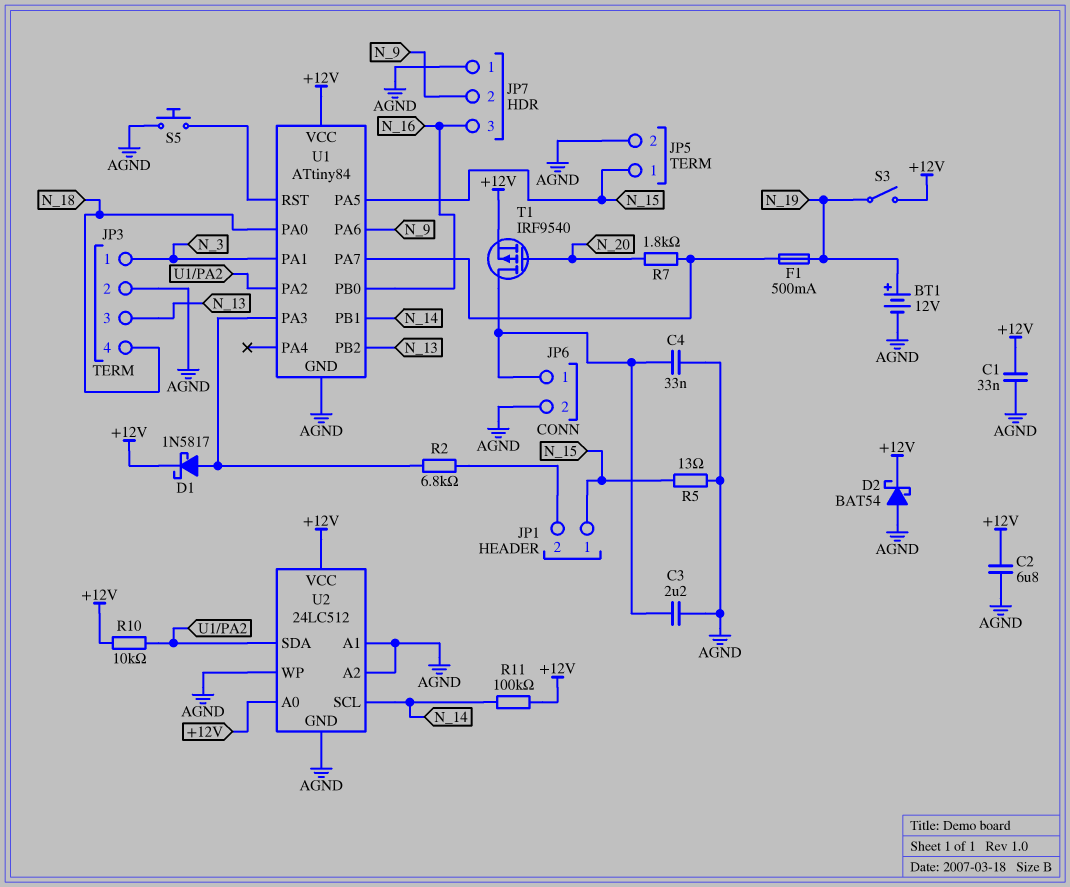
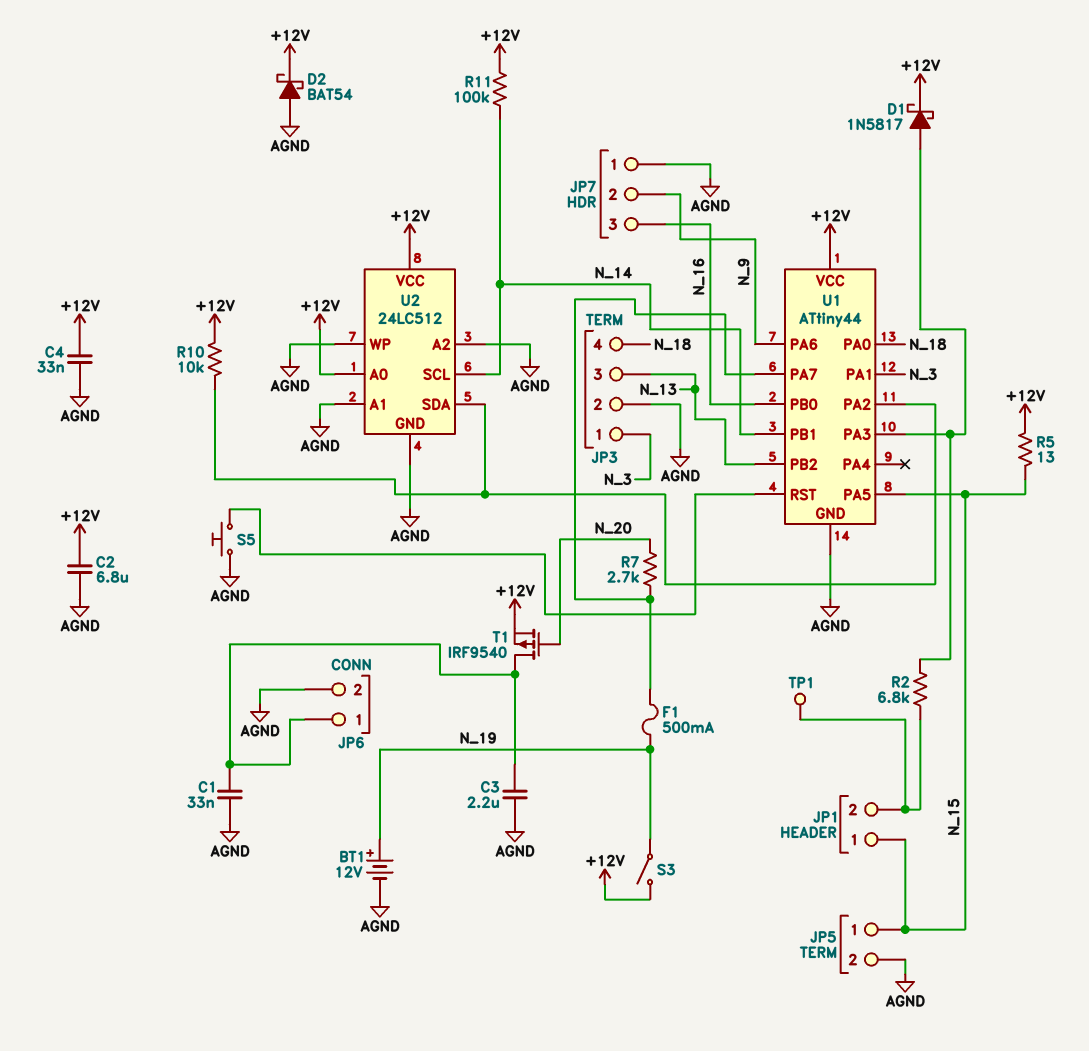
C1: 33nF (+12V, AGND) -> 33nF (AGND, JP6/1)
C4: 33nF (AGND, JP6/1) -> 33nF (+12V, AGND)
R5: 13 (AGND, N_15) -> 13 (+12V, N_15)
R7: 1.8k (N_20, U1/PA7) -> 2.7k (N_20, U1/PA7)
TP1: none -> test point (JP1/2)
U1: ATtiny84 -> ATtiny44

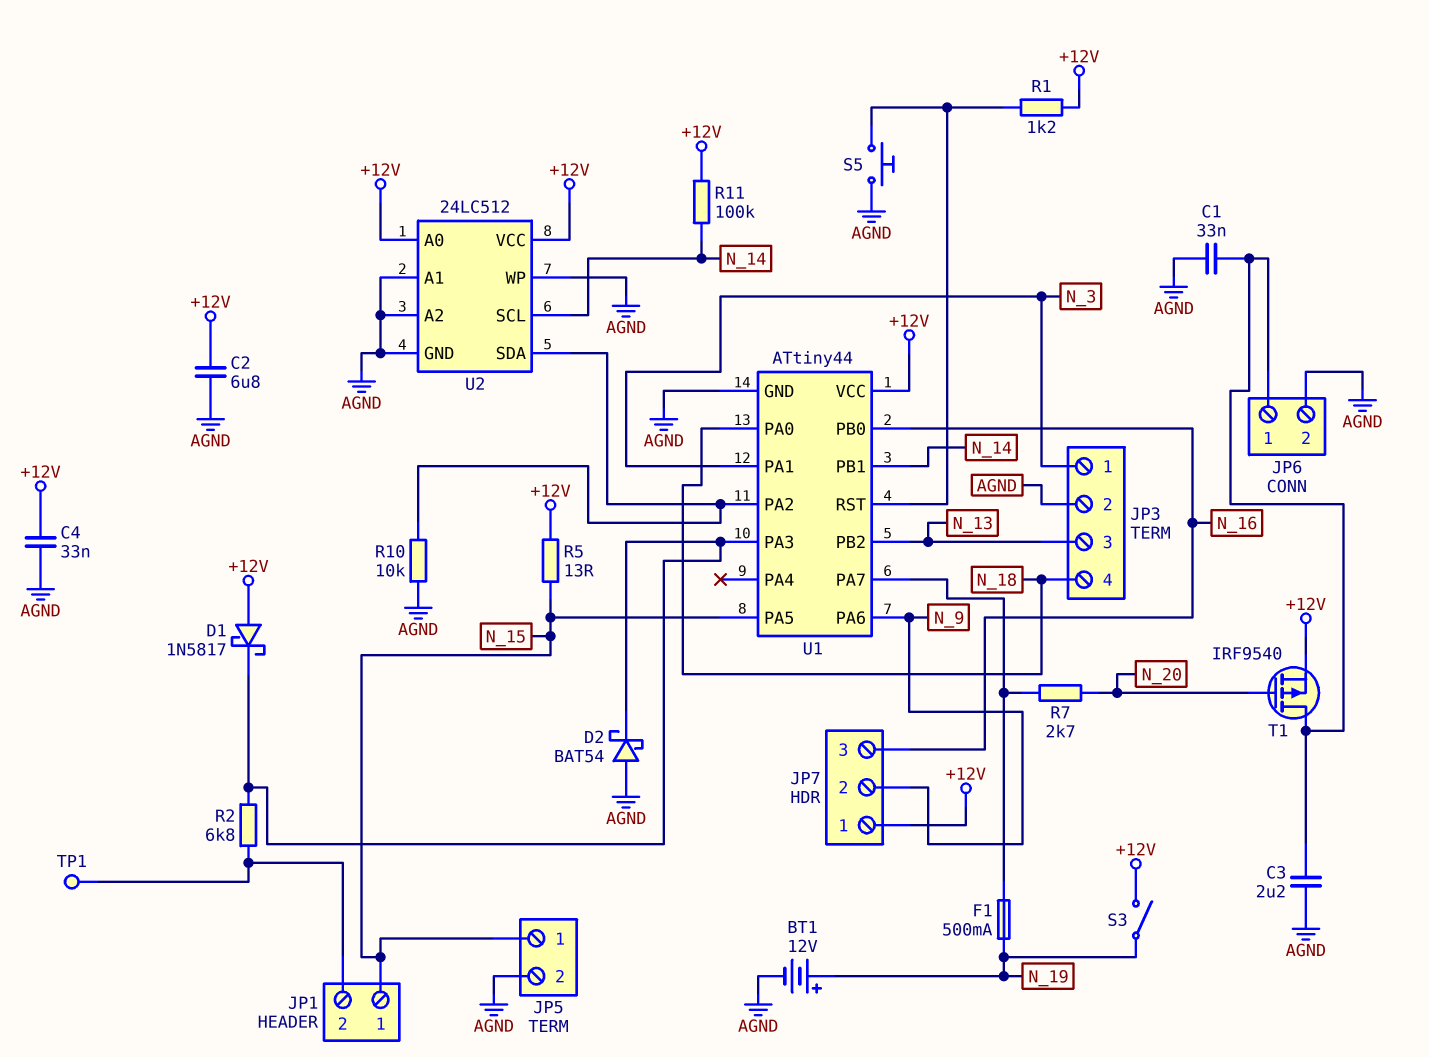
D1: schottky 1N5817 (A U1/PA3, K +12V) -> schottky 1N5817 (A +12V, K U1/PA3)
D2: schottky BAT54 (A AGND, K +12V) -> schottky BAT54 (A AGND, K U1/PA3)
JP7 pin 1: AGND -> +12V
R1: none -> 1.2k (+12V, U1/RST)
R10: 10k (+12V, U1/PA2) -> 10k (AGND, U1/PA2)

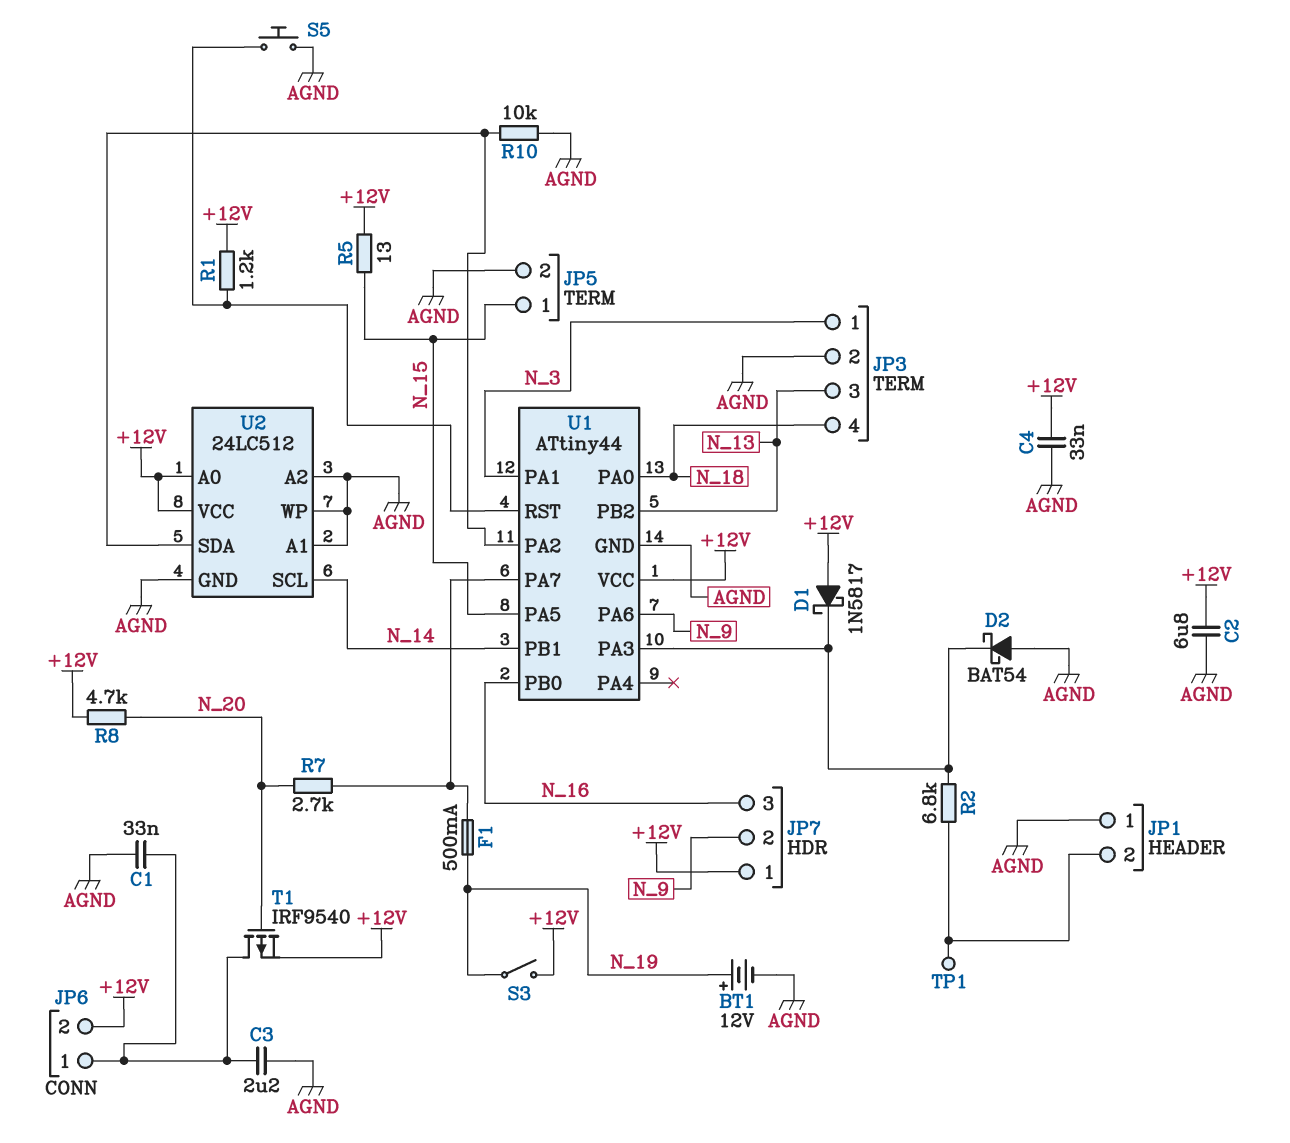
JP1 pin 1: N_15 -> AGND
JP6 pin 2: AGND -> +12V
R8: none -> 4.7k (+12V, N_20)
R11: 100k (+12V, N_14) -> none

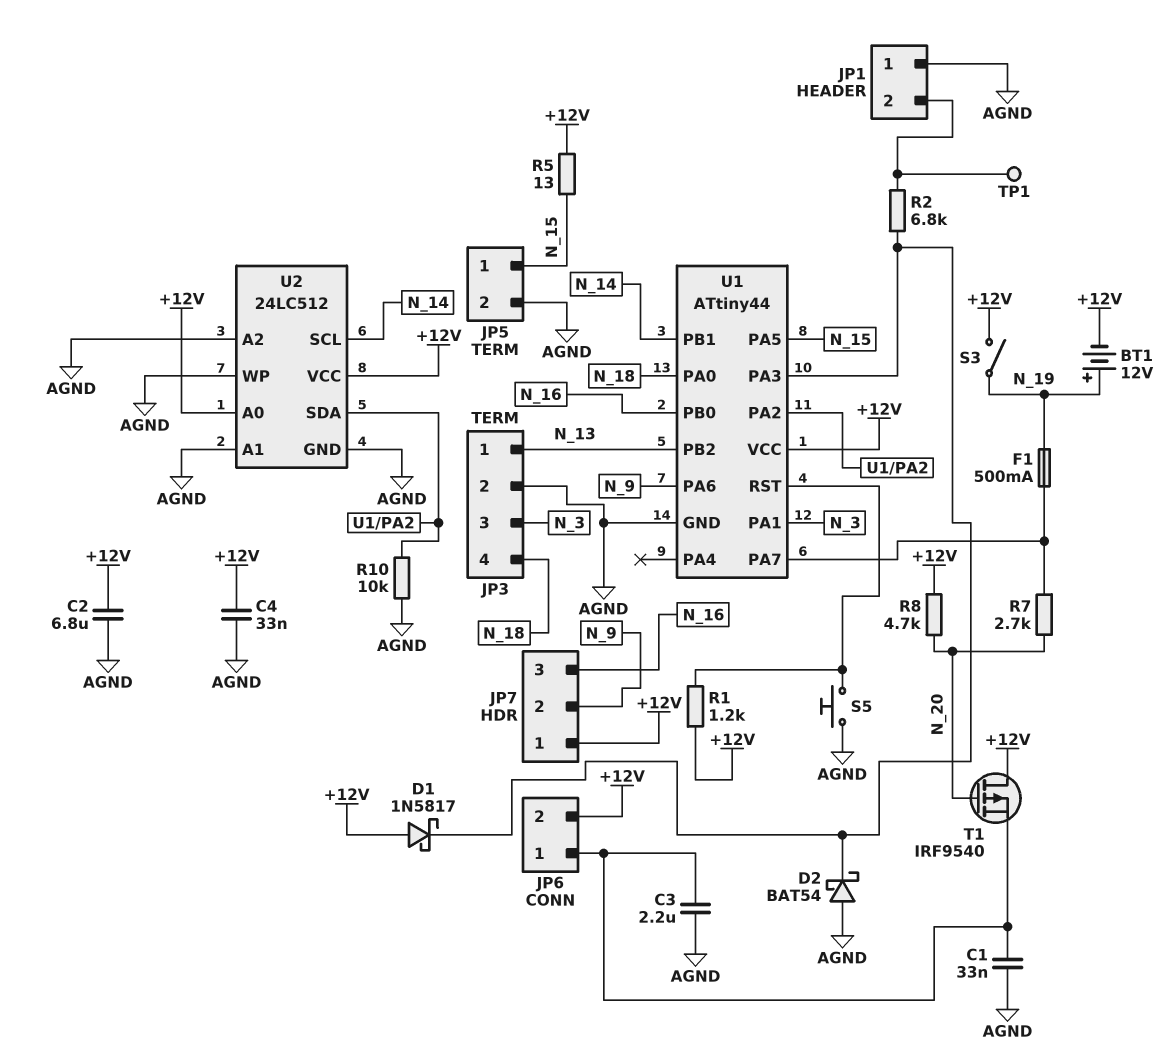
BT1: 12V (plus N_19, minus AGND) -> 12V (plus N_19, minus +12V)
JP3 pin 1: N_3 -> N_13
JP3 pin 3: N_13 -> N_3
T1: PMOS IRF9540 (G N_20, D JP6/1, S +12V) -> PMOS IRF9540 (G N_20, D +12V, S JP6/1)

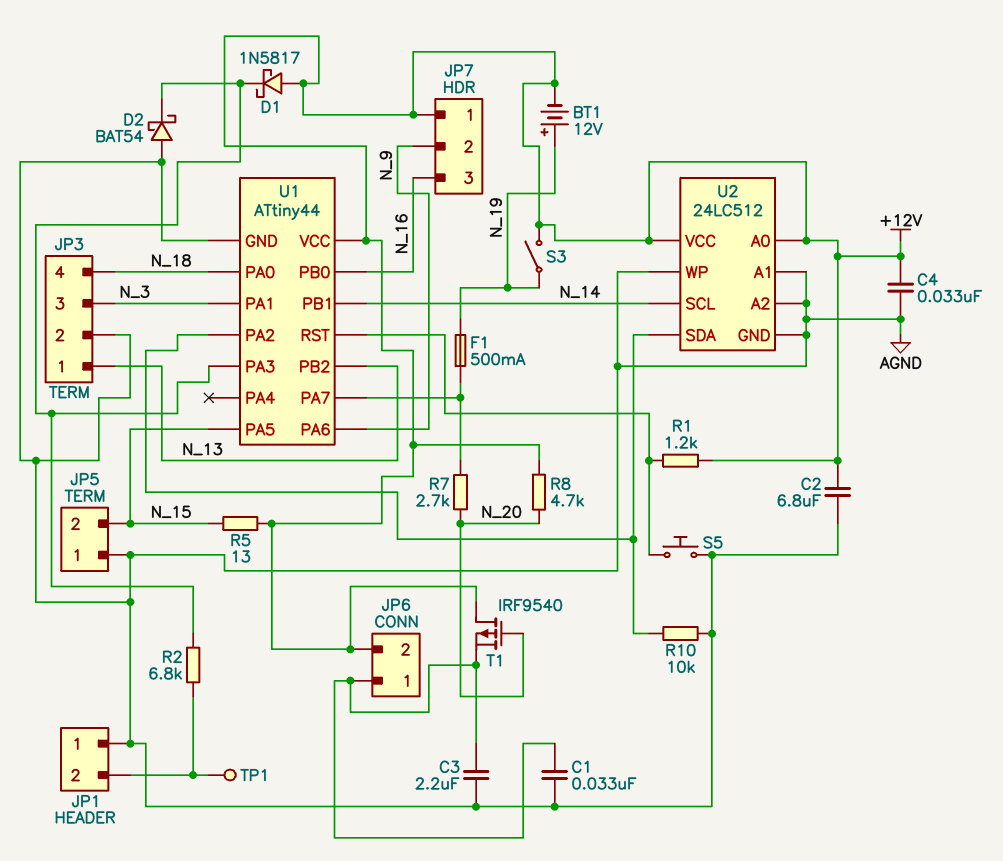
JP5 pin 1: N_15 -> AGND
JP5 pin 2: AGND -> N_15

